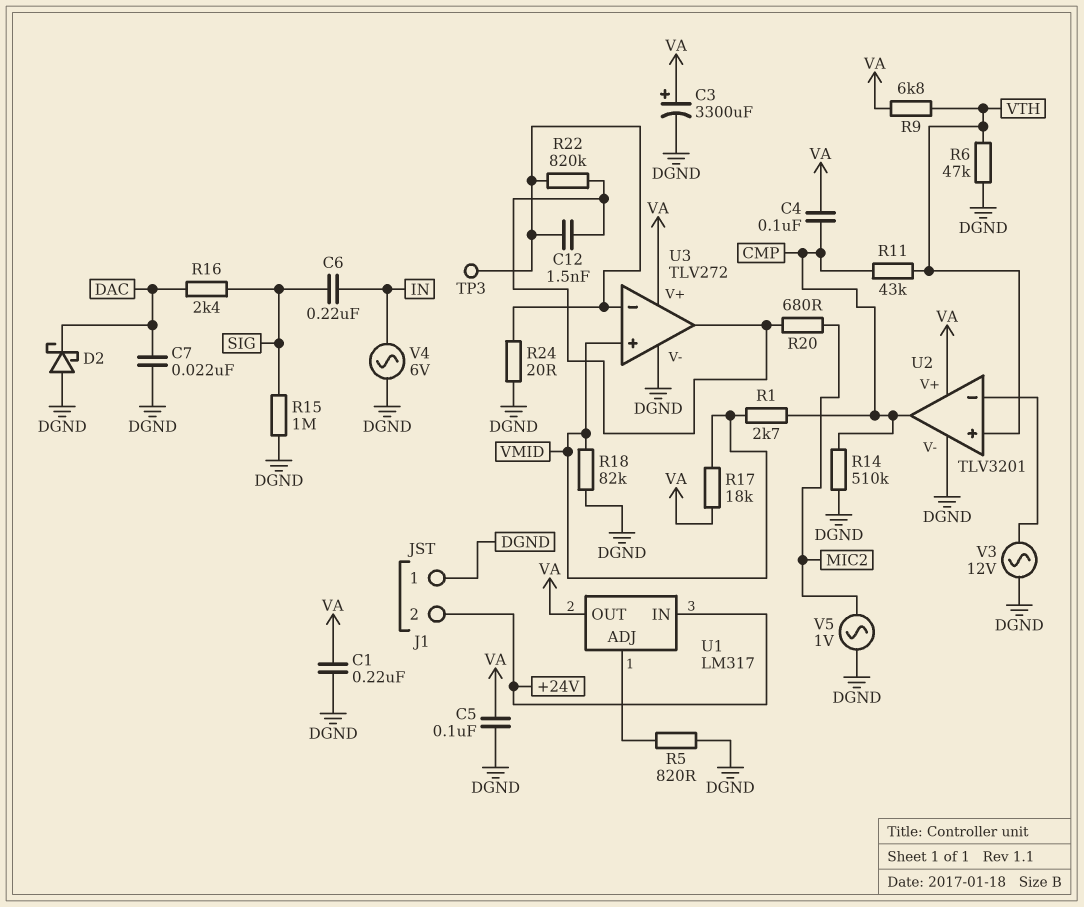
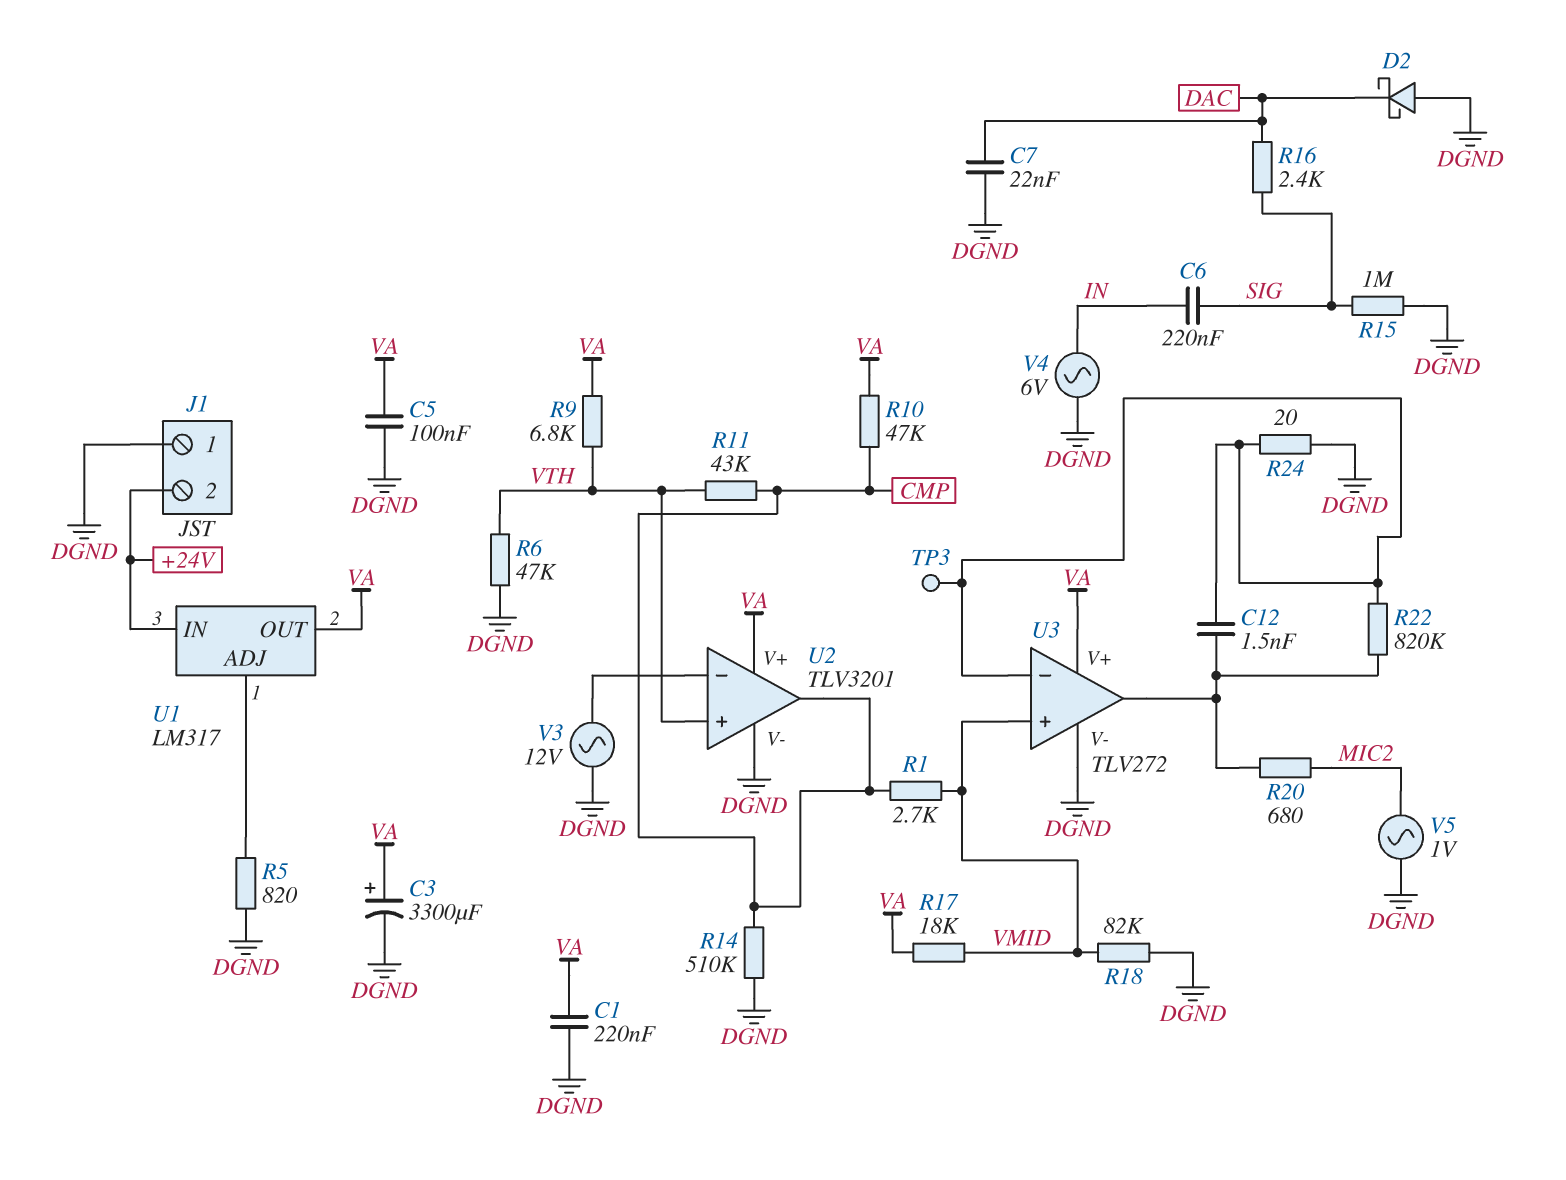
C4: 100nF (CMP, VA) -> none
R10: none -> 47k (CMP, VA)

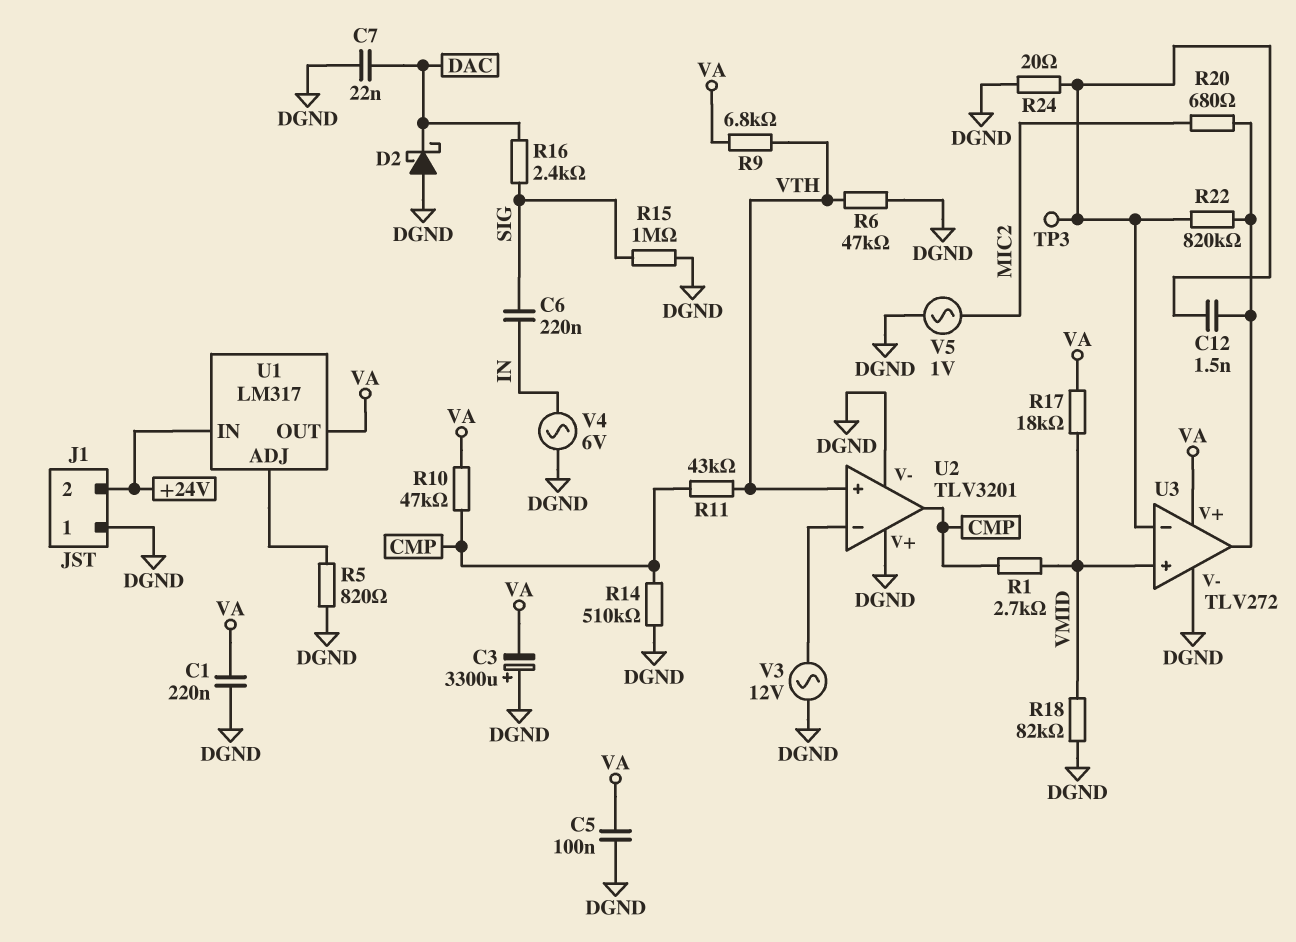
C3: 3300uF (plus VA, minus DGND) -> 3300uF (plus DGND, minus VA)
U2 pin V+: VA -> DGND

